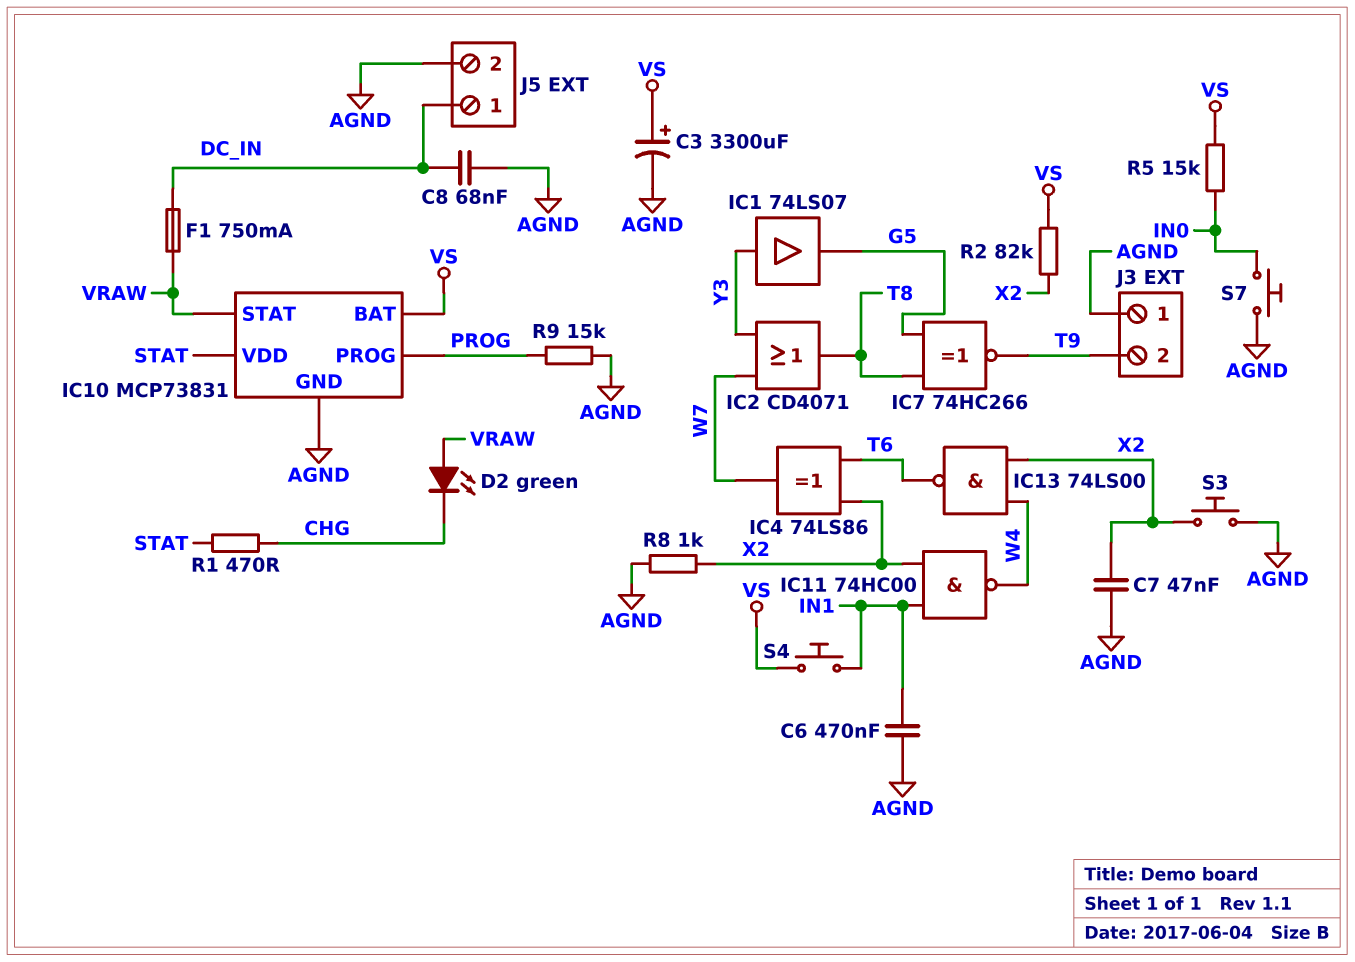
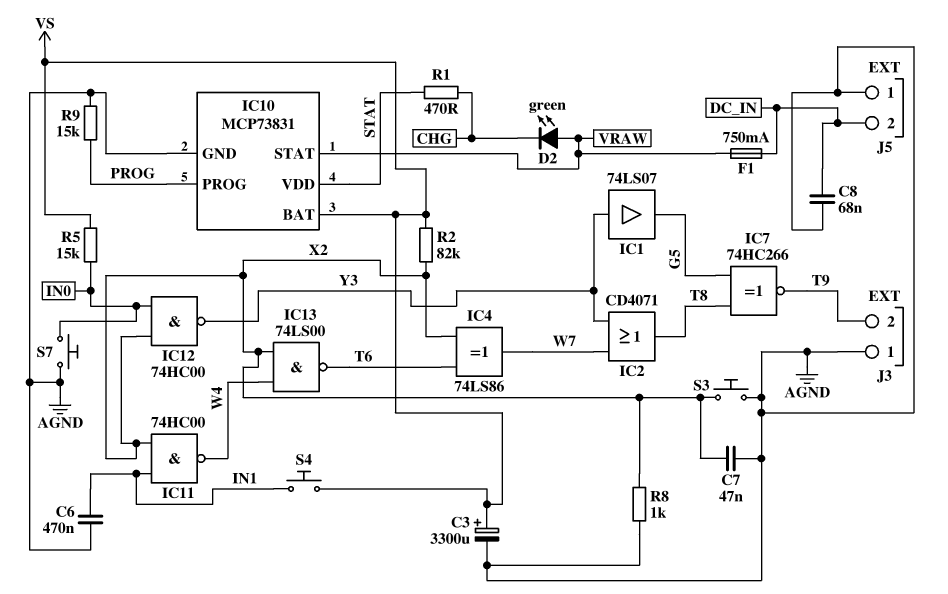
IC12: none -> NAND 74HC00 (in IN0, in X2, out Y3)
J5 pin 1: DC_IN -> AGND
J5 pin 2: AGND -> DC_IN

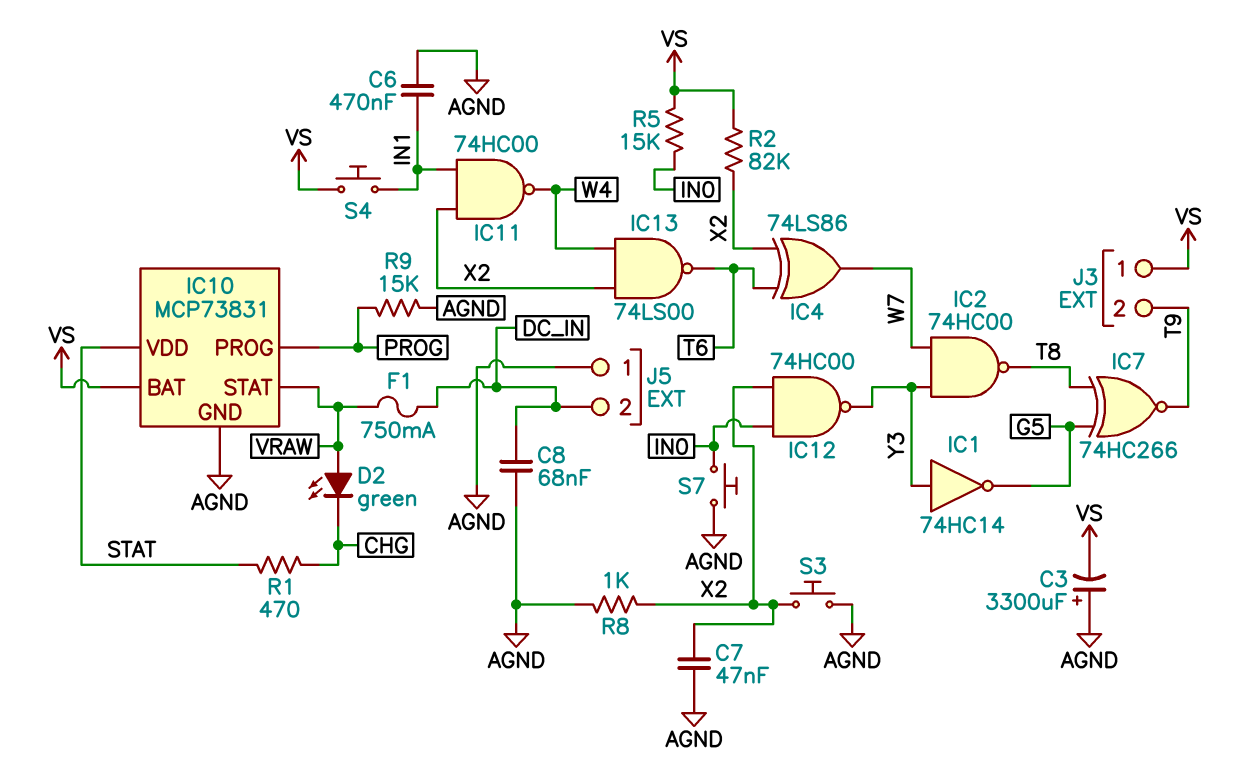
C3: 3300uF (plus VS, minus AGND) -> 3300uF (plus AGND, minus VS)
IC1: buffer 74LS07 (in Y3, out G5) -> NOT 74HC14 (in Y3, out G5)
IC2: OR CD4071 (in W7, in Y3, out T8) -> NAND 74HC00 (in W7, in Y3, out T8)
J3 pin 1: AGND -> VS

